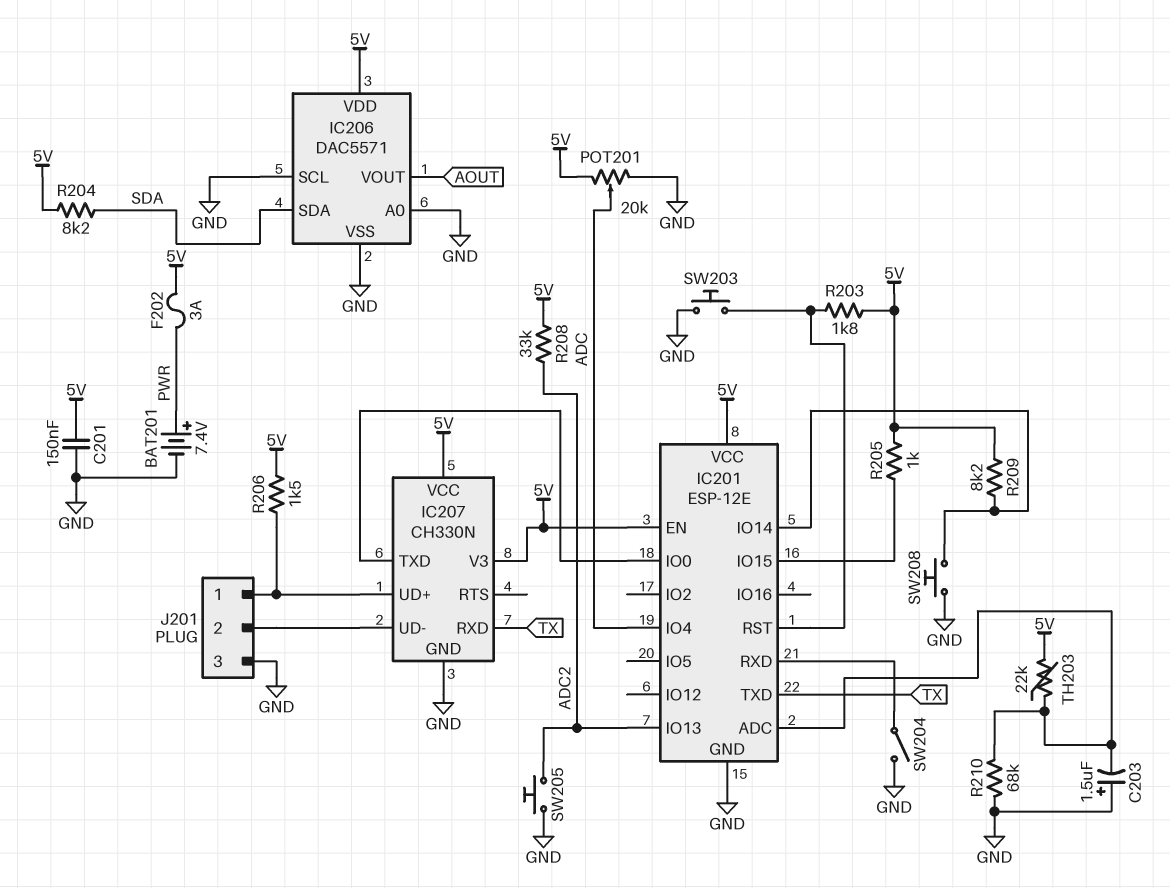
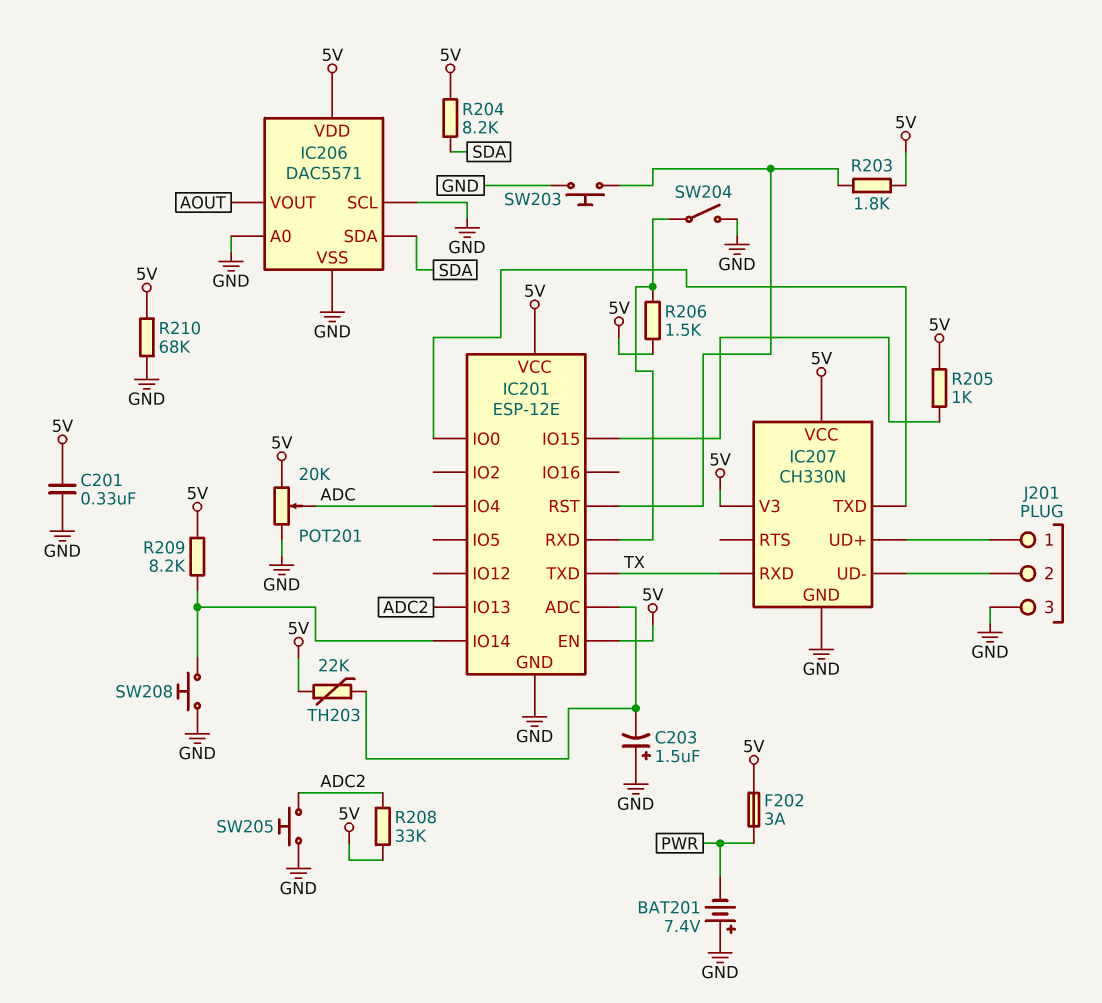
BAT201: 7.4V (plus PWR, minus GND) -> 7.4V (plus GND, minus PWR)
C201: 150nF (5V, GND) -> 330nF (5V, GND)
R206: 1.5k (5V, IC207/UD+) -> 1.5k (5V, IC201/RXD)
R210: 68k (GND, IC201/ADC) -> 68k (5V, GND)

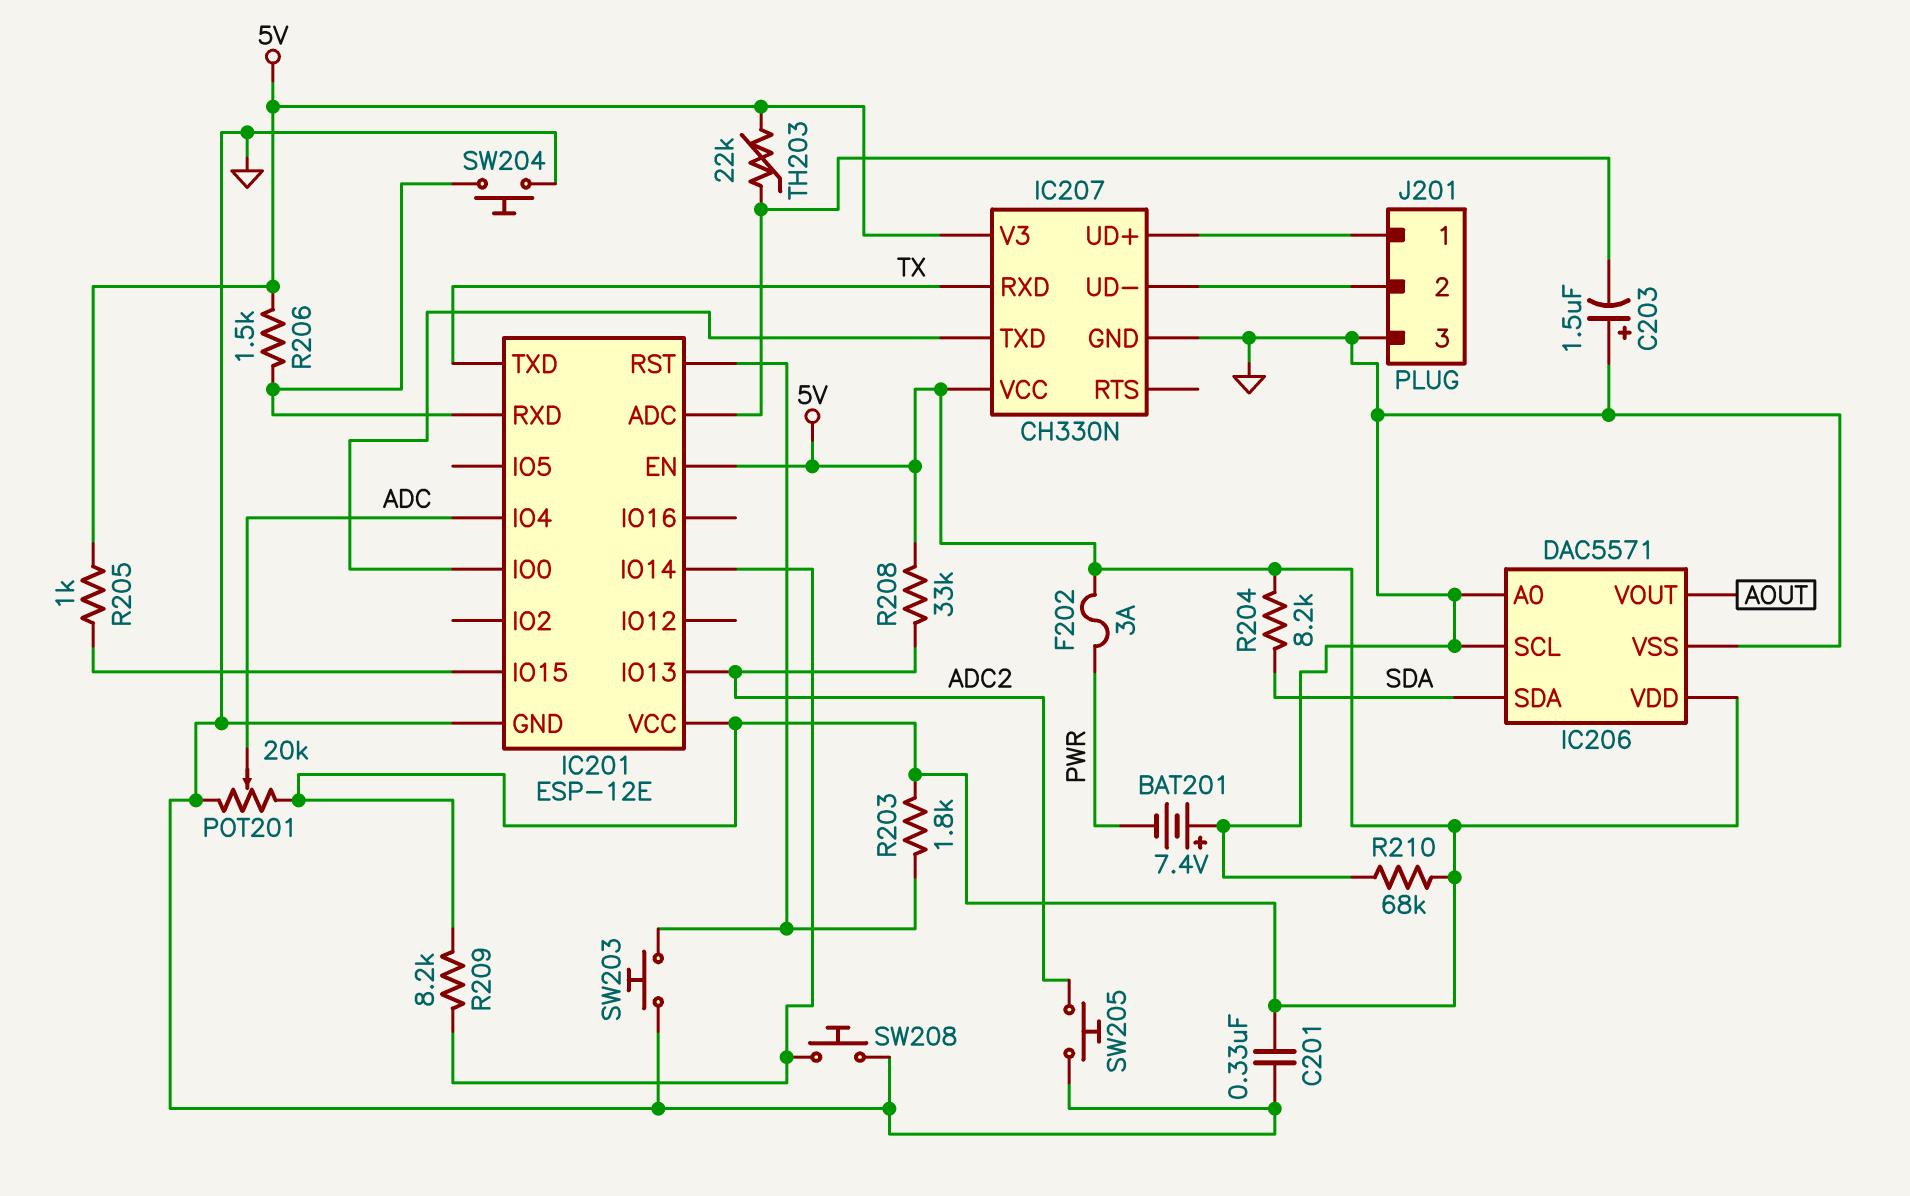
SW204: switch (GND, IC201/RXD) -> button (GND, IC201/RXD)

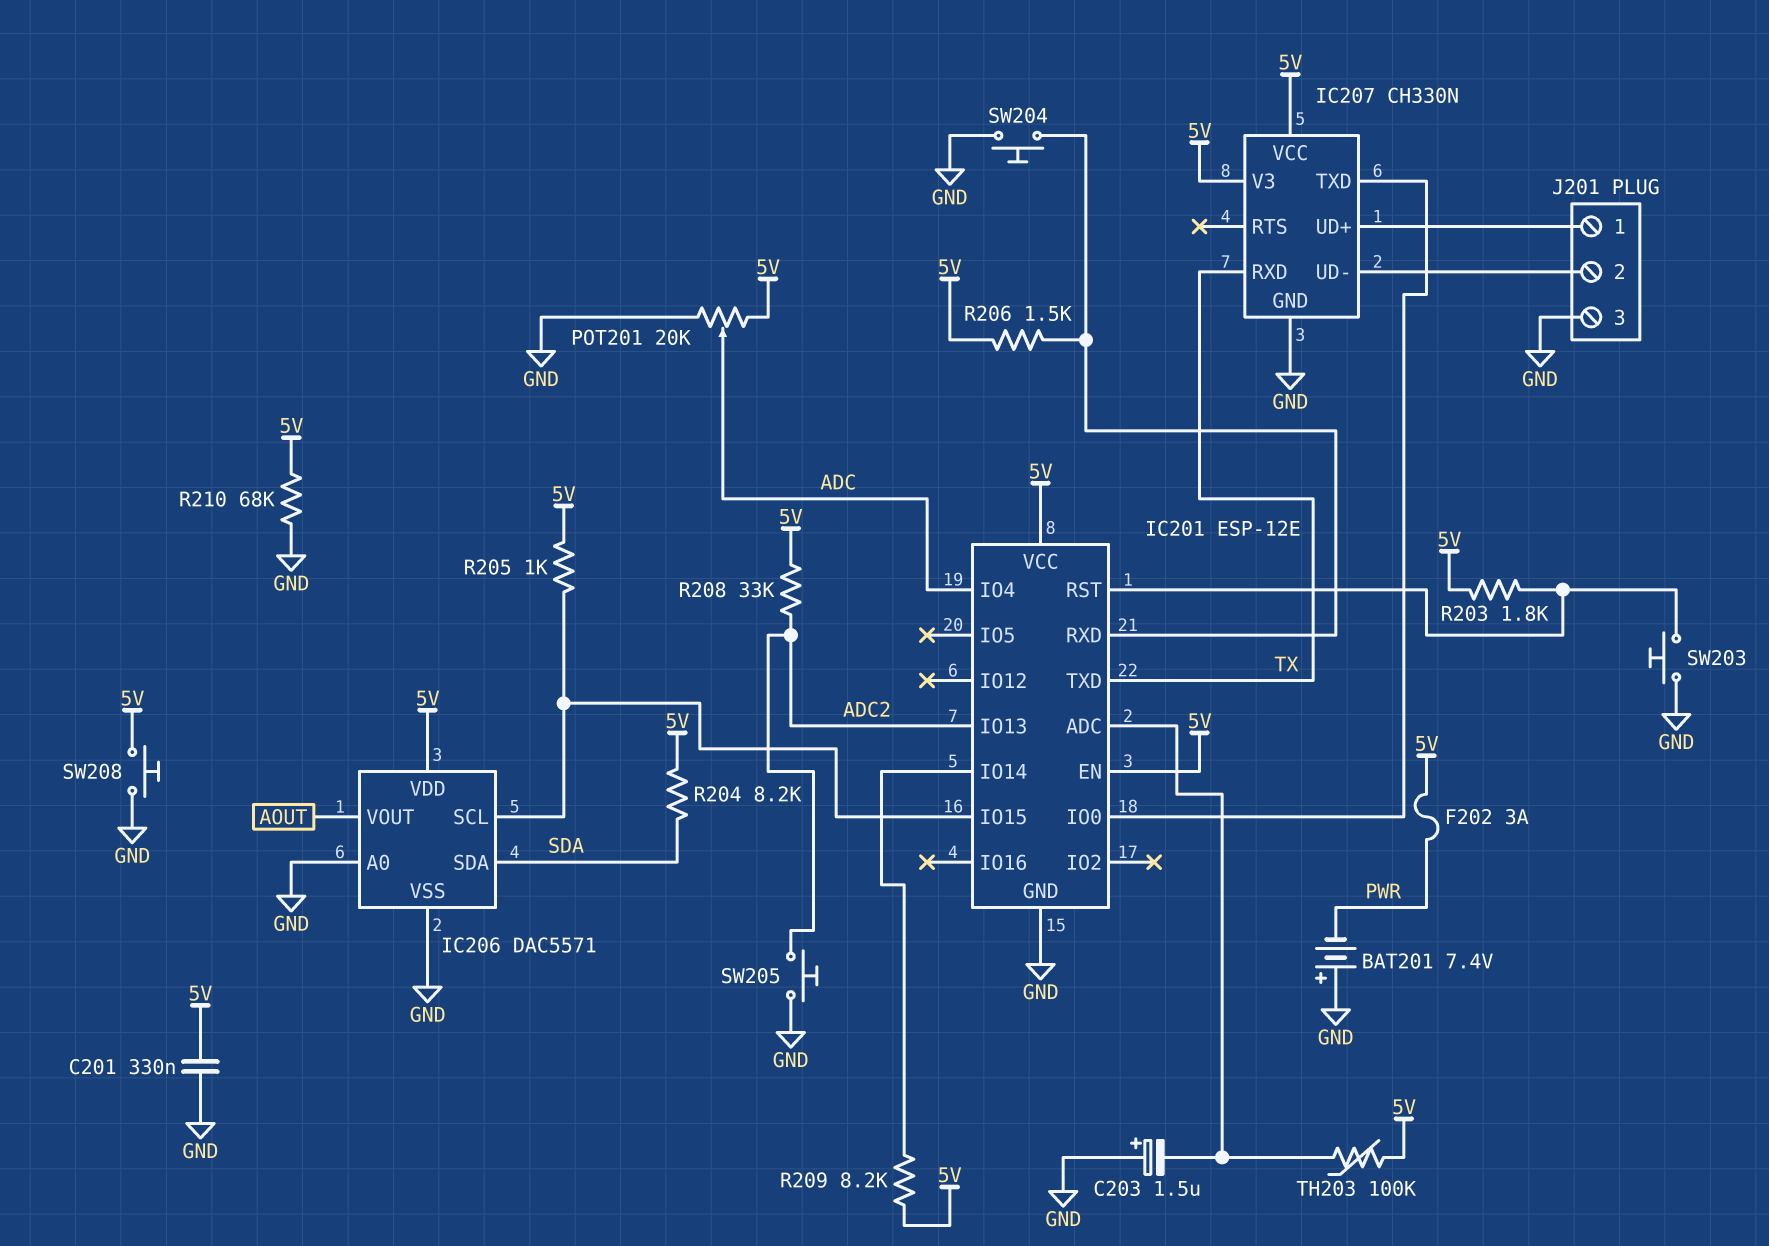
IC206 pin SCL: GND -> IC201/IO15
SW208: button (GND, IC201/IO14) -> button (5V, GND)
TH203: 22k (5V, IC201/ADC) -> 100k (5V, IC201/ADC)

